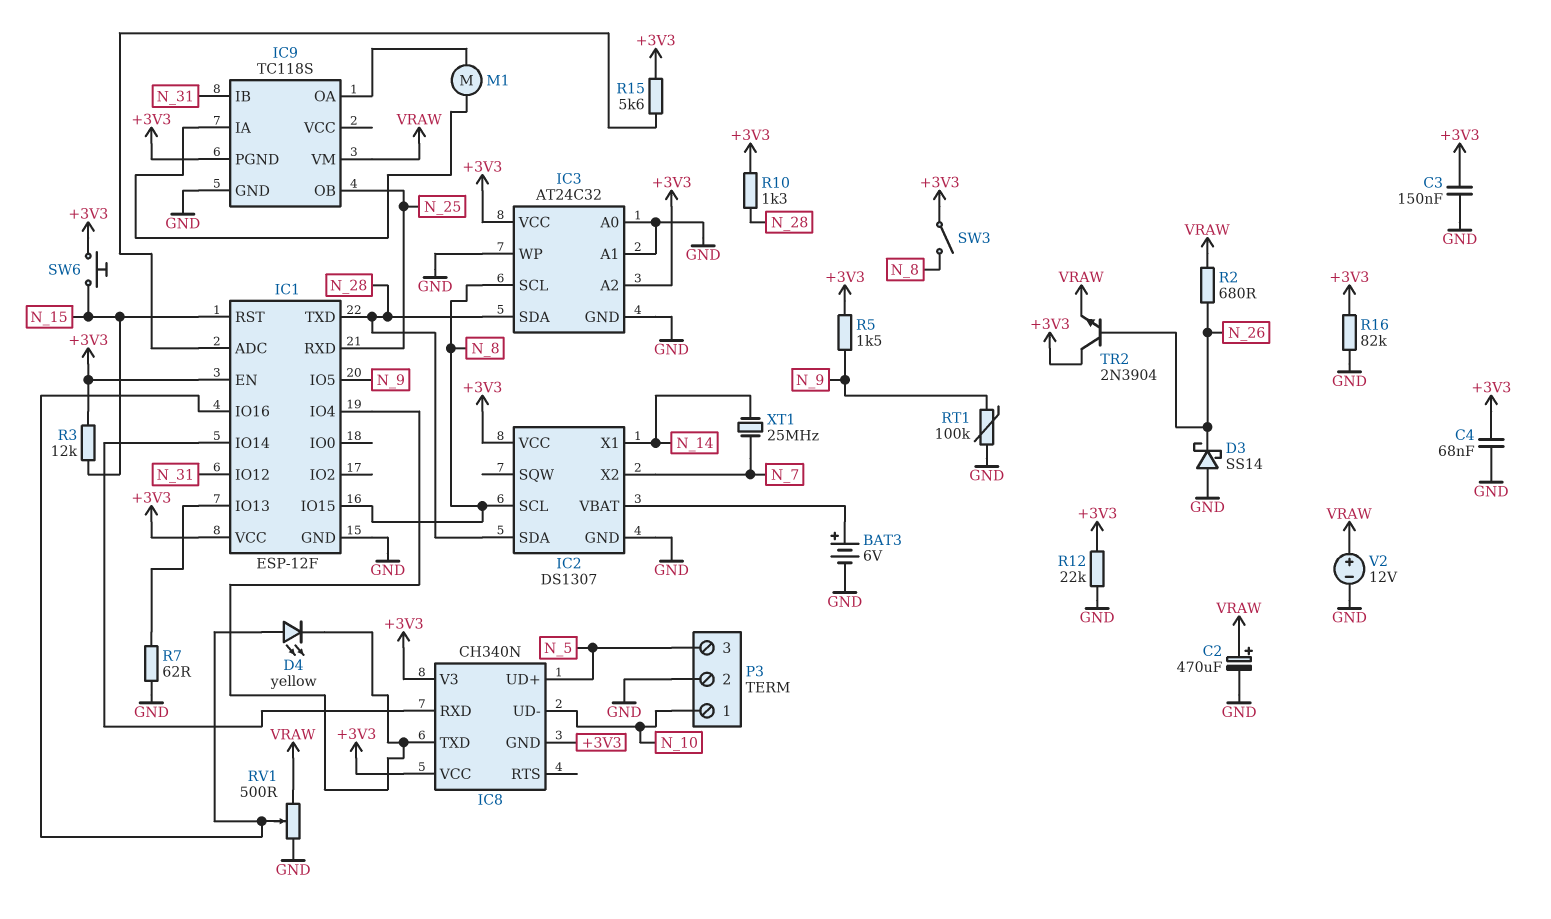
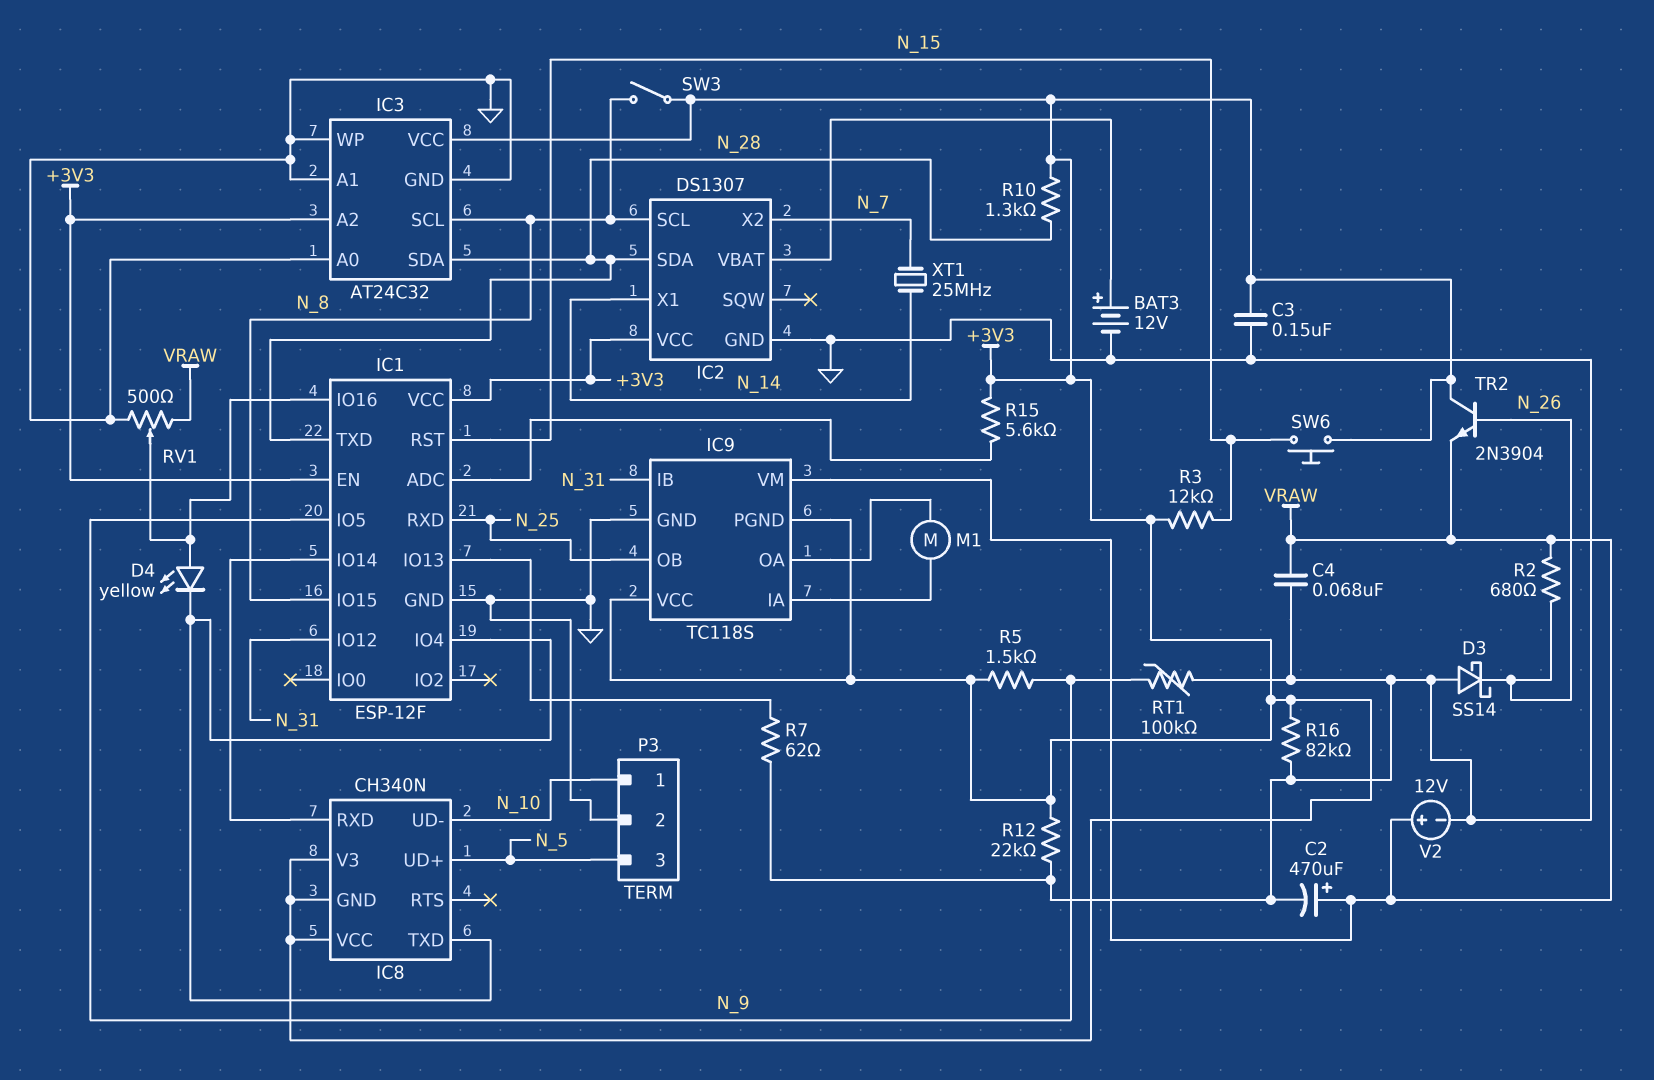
BAT3: 6V (plus IC2/VBAT, minus GND) -> 12V (plus IC2/VBAT, minus GND)
C4: 68nF (+3V3, GND) -> 68nF (GND, VRAW)
IC9 pin VCC: none -> +3V3

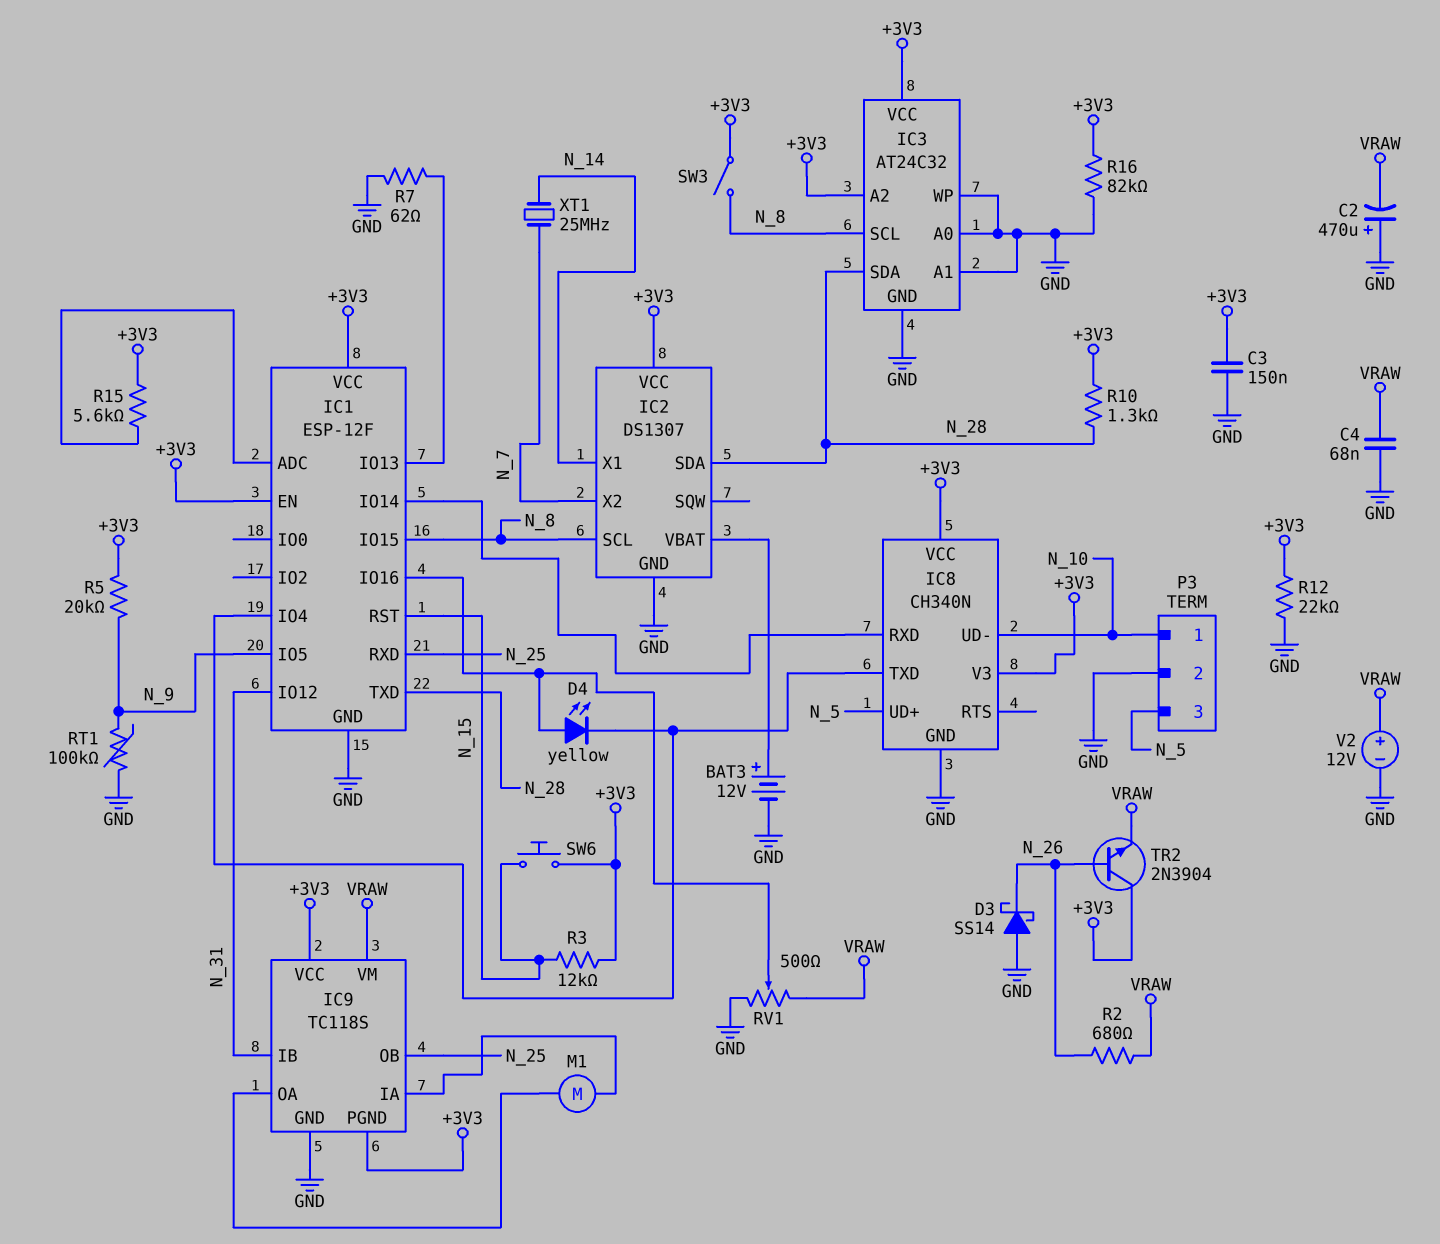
C2: 470uF (plus VRAW, minus GND) -> 470uF (plus GND, minus VRAW)
IC8 pin GND: +3V3 -> GND
R5: 1.5k (+3V3, N_9) -> 20k (+3V3, N_9)

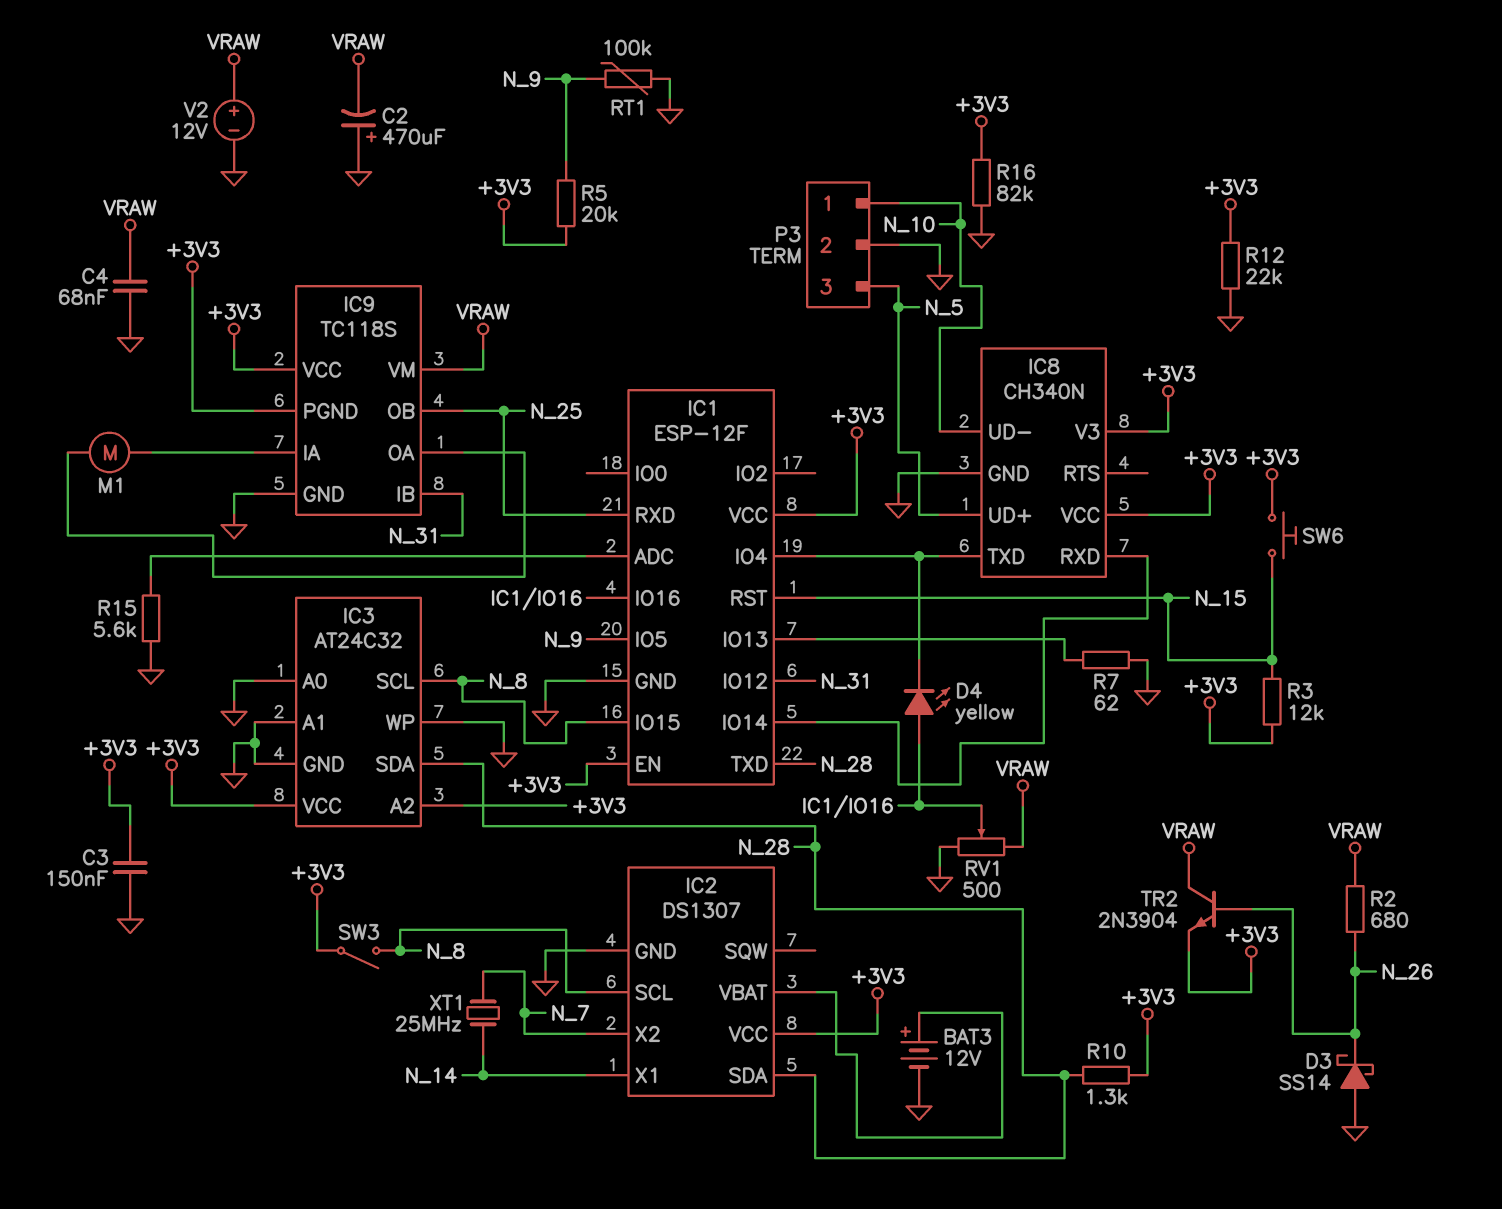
R15: 5.6k (+3V3, IC1/ADC) -> 5.6k (GND, IC1/ADC)
TR2: NPN 2N3904 (B N_26, C +3V3, E VRAW) -> NPN 2N3904 (B N_26, C VRAW, E +3V3)

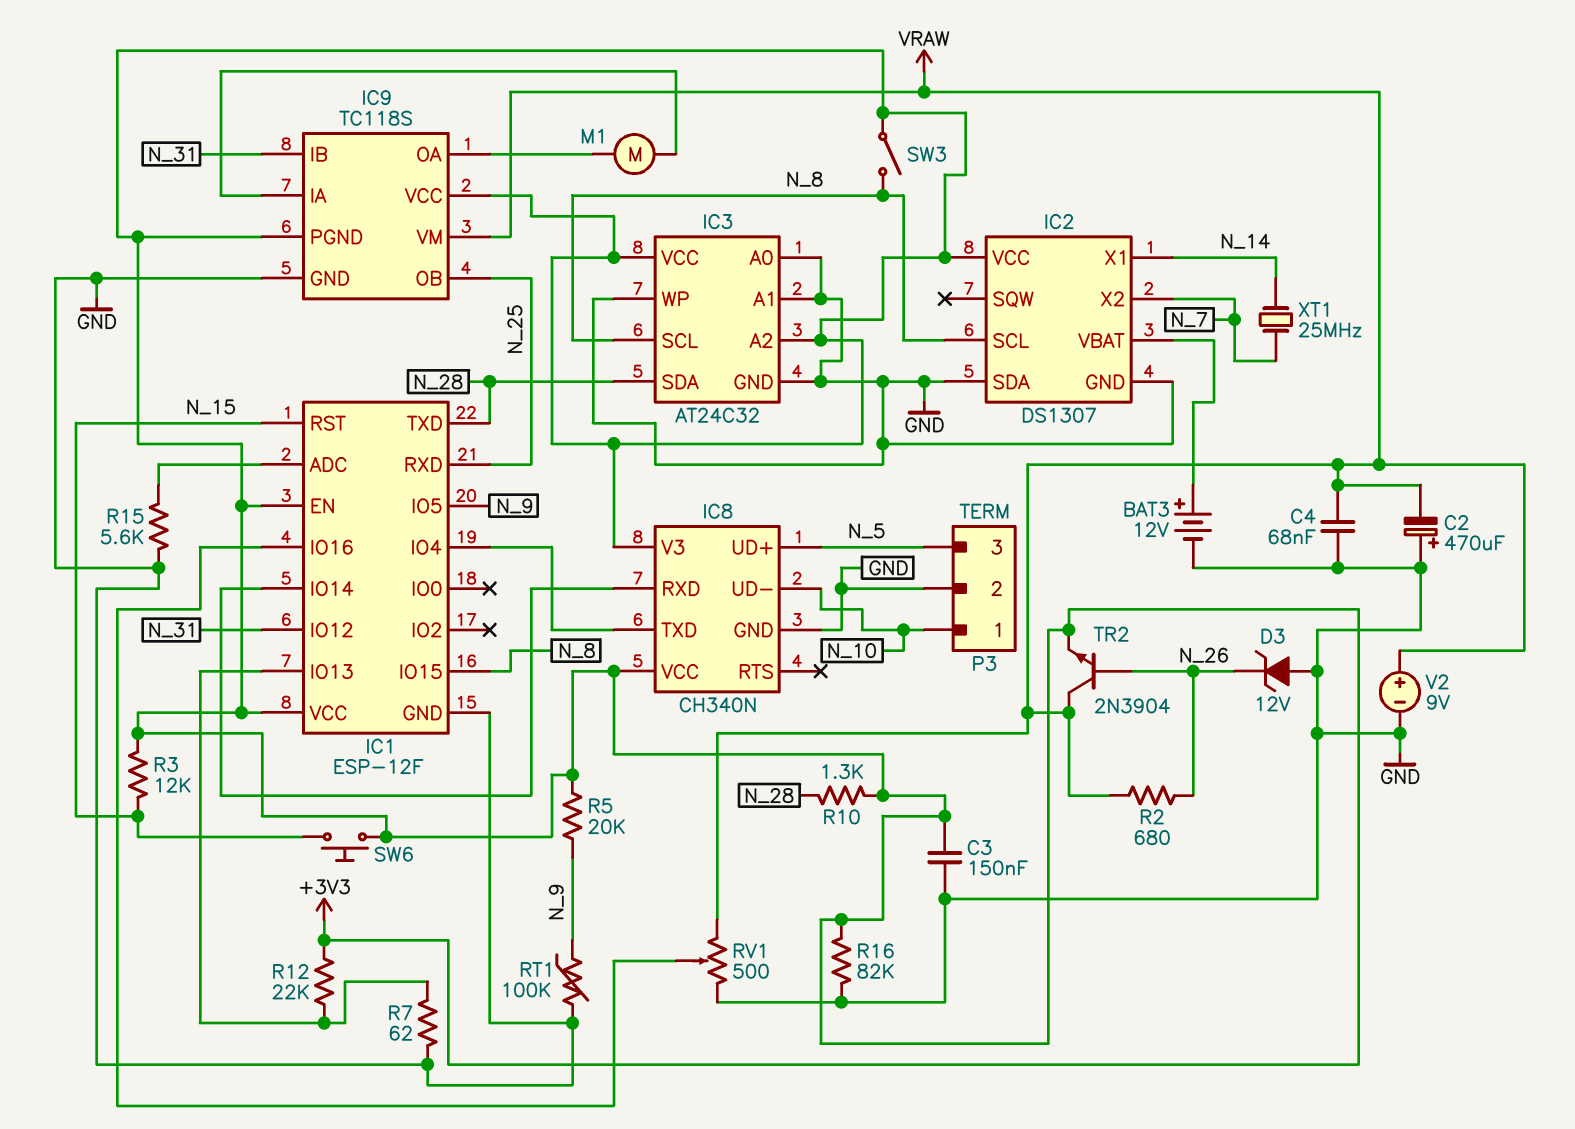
D3: schottky SS14 (A GND, K N_26) -> zener 12V (A GND, K N_26)
D4: LED yellow (A IC1/IO16, K IC1/IO4) -> none
IC2 pin SDA: N_28 -> GND
R12: 22k (+3V3, GND) -> 22k (+3V3, IC1/IO13)
V2: 12V (plus VRAW, minus GND) -> 9V (plus VRAW, minus GND)

